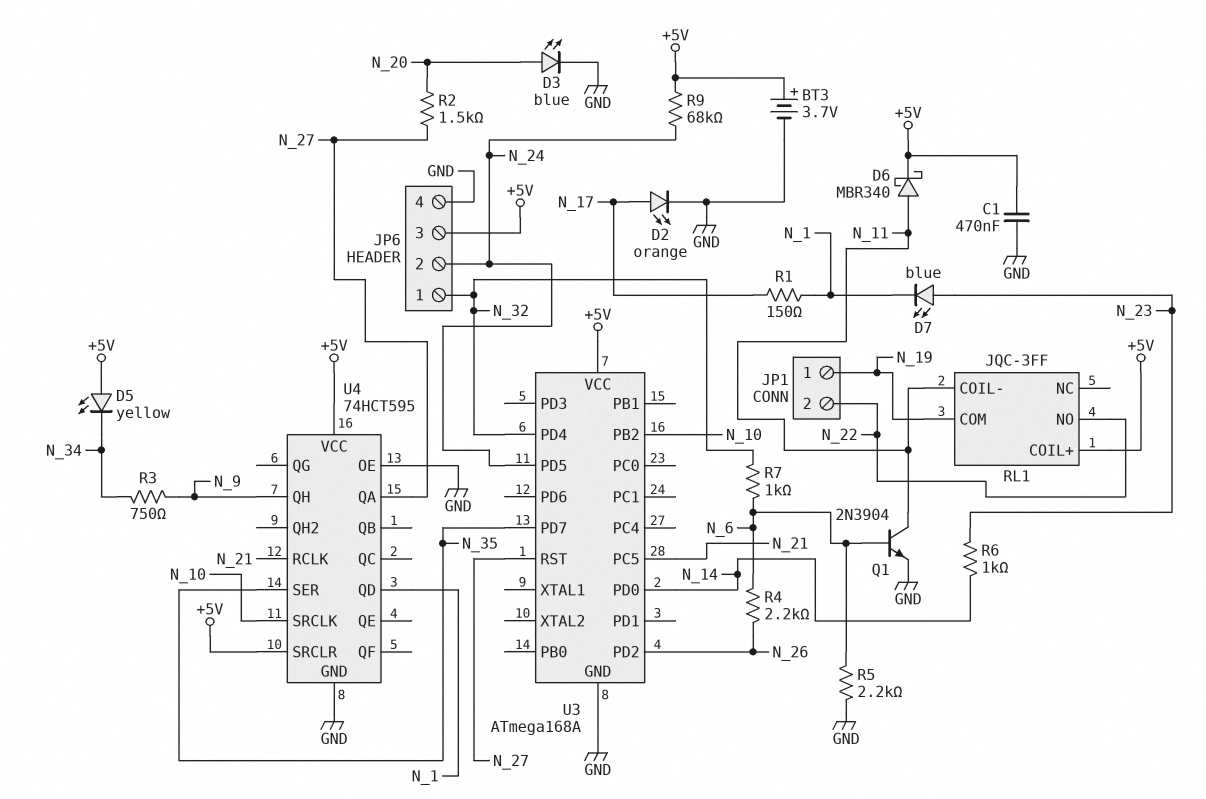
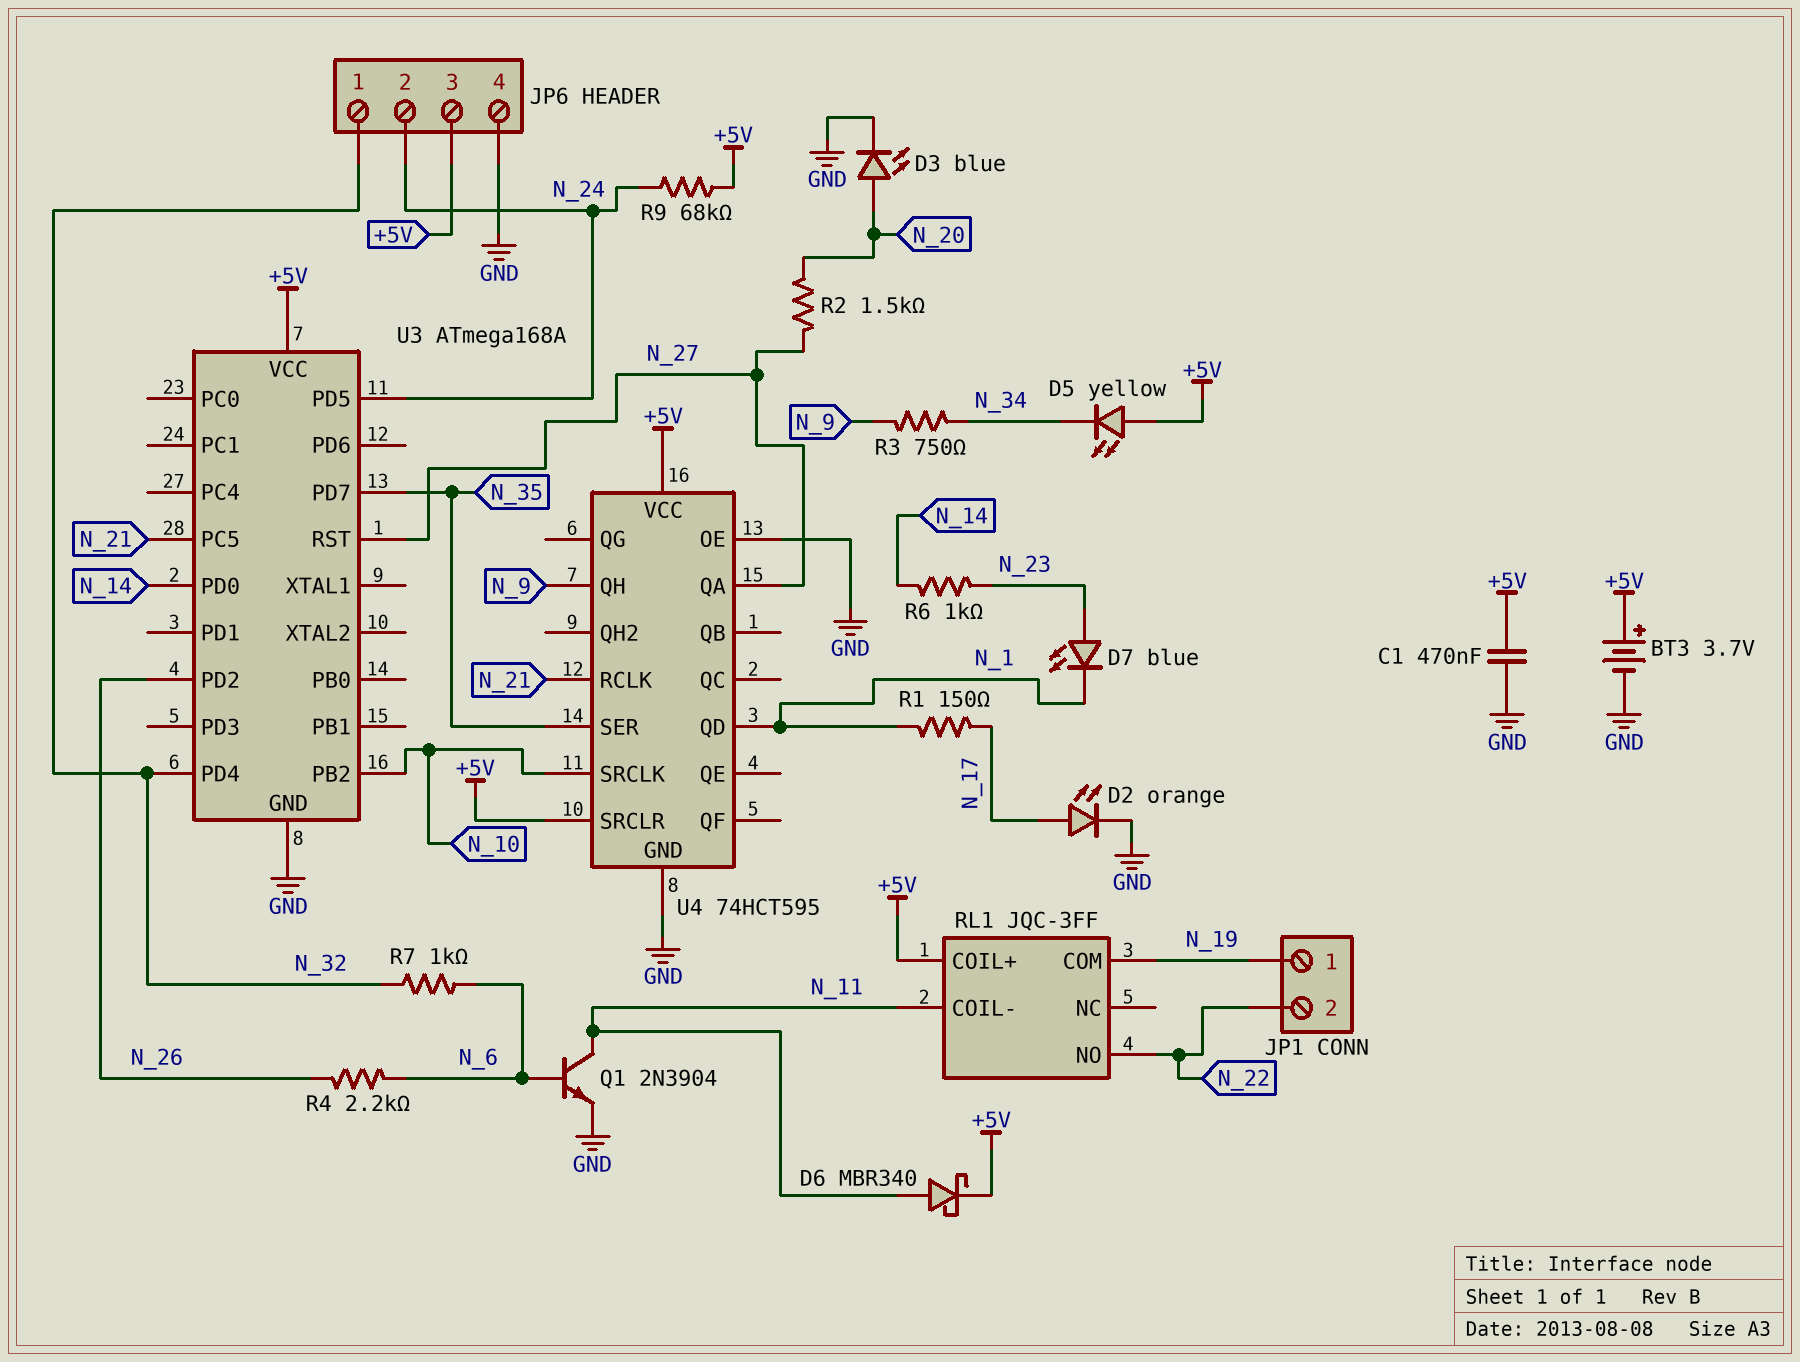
R5: 2.2k (GND, N_6) -> none

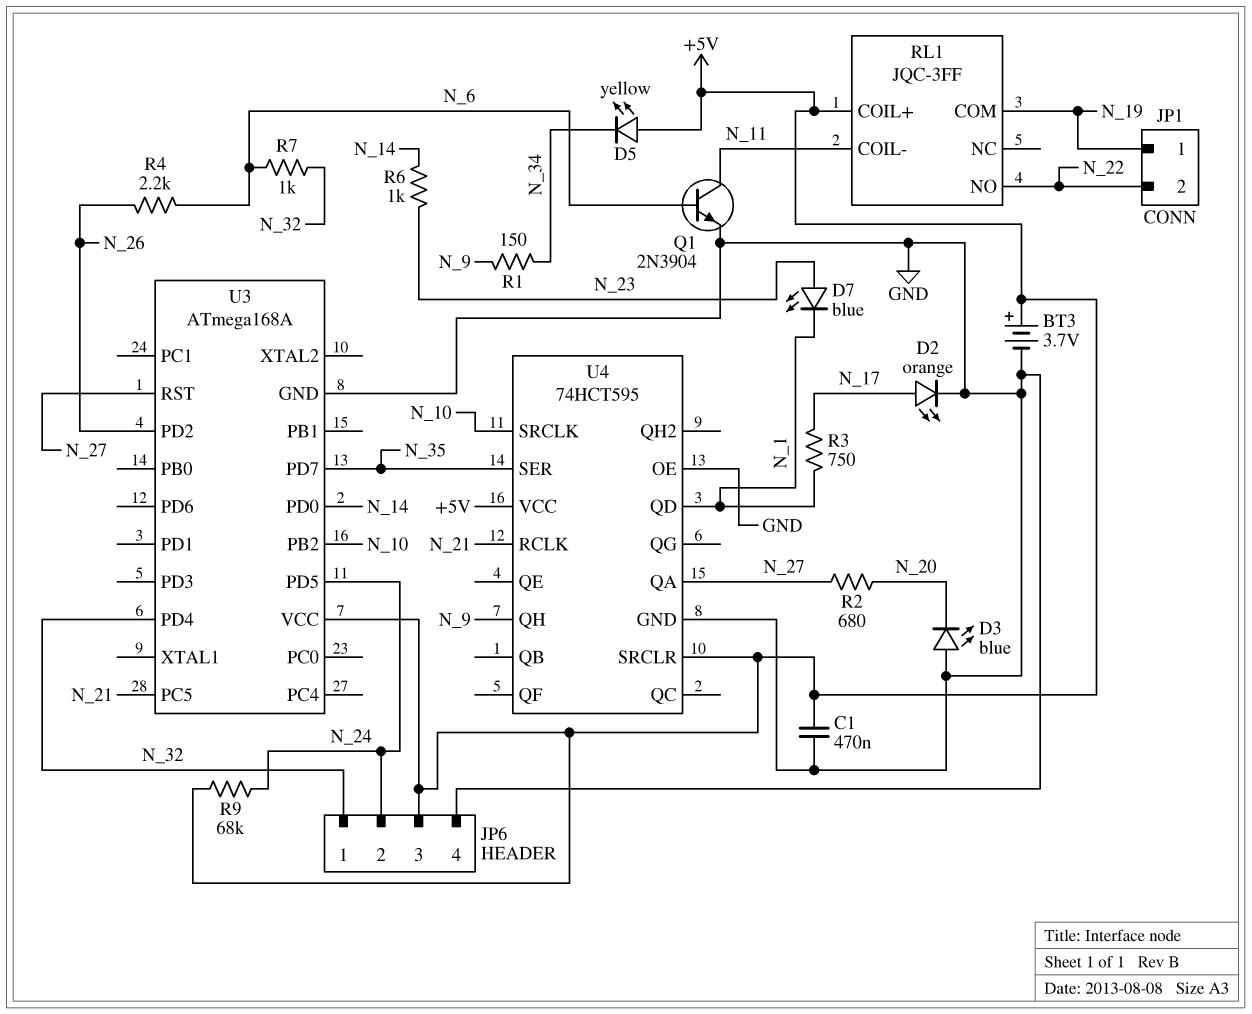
D3: LED blue (A N_20, K GND) -> LED blue (A GND, K N_20)
D6: schottky MBR340 (A N_11, K +5V) -> none
R1: 150 (N_1, N_17) -> 150 (N_9, N_34)
R2: 1.5k (N_20, N_27) -> 680 (N_20, N_27)
R3: 750 (N_9, N_34) -> 750 (N_1, N_17)

